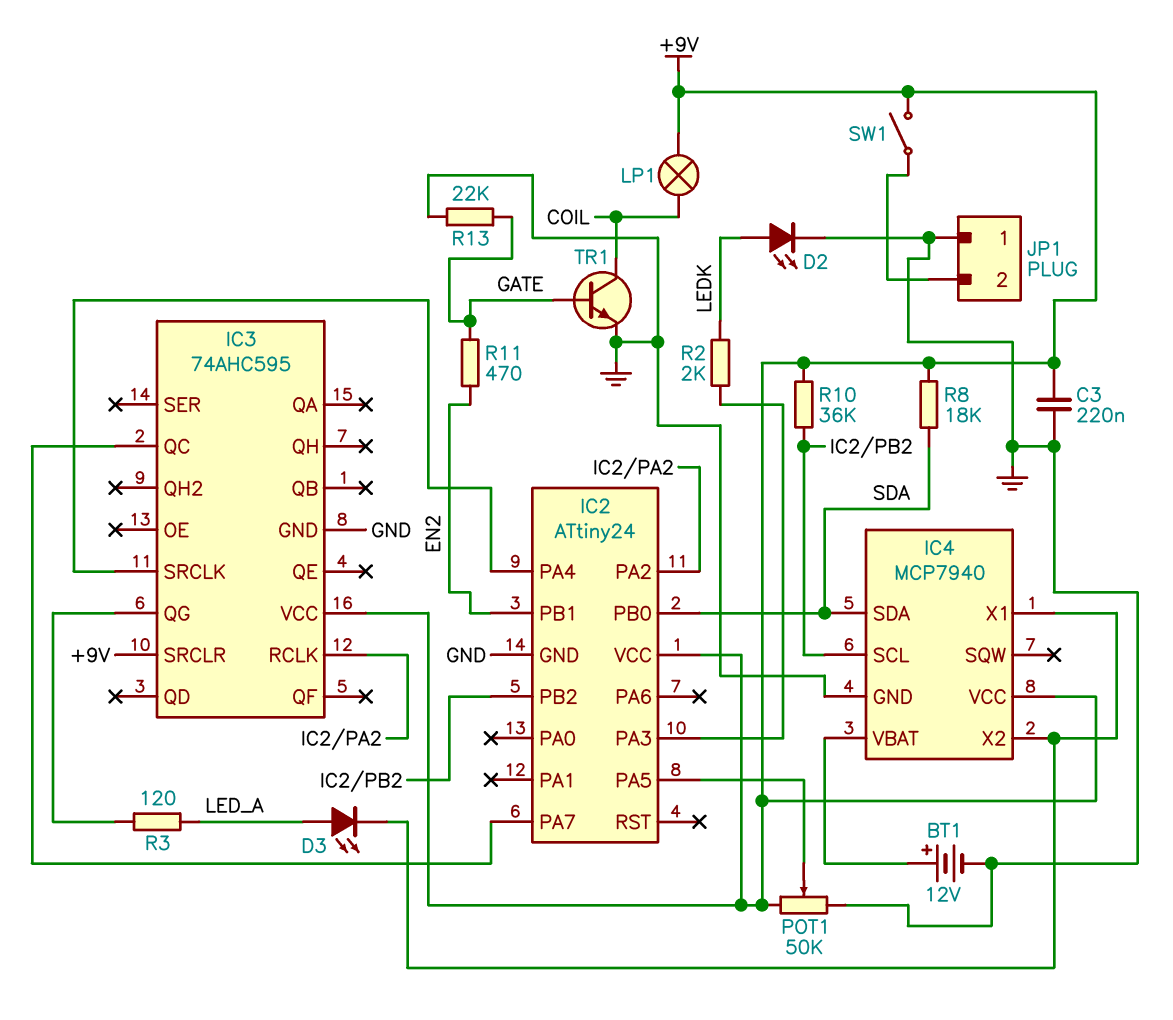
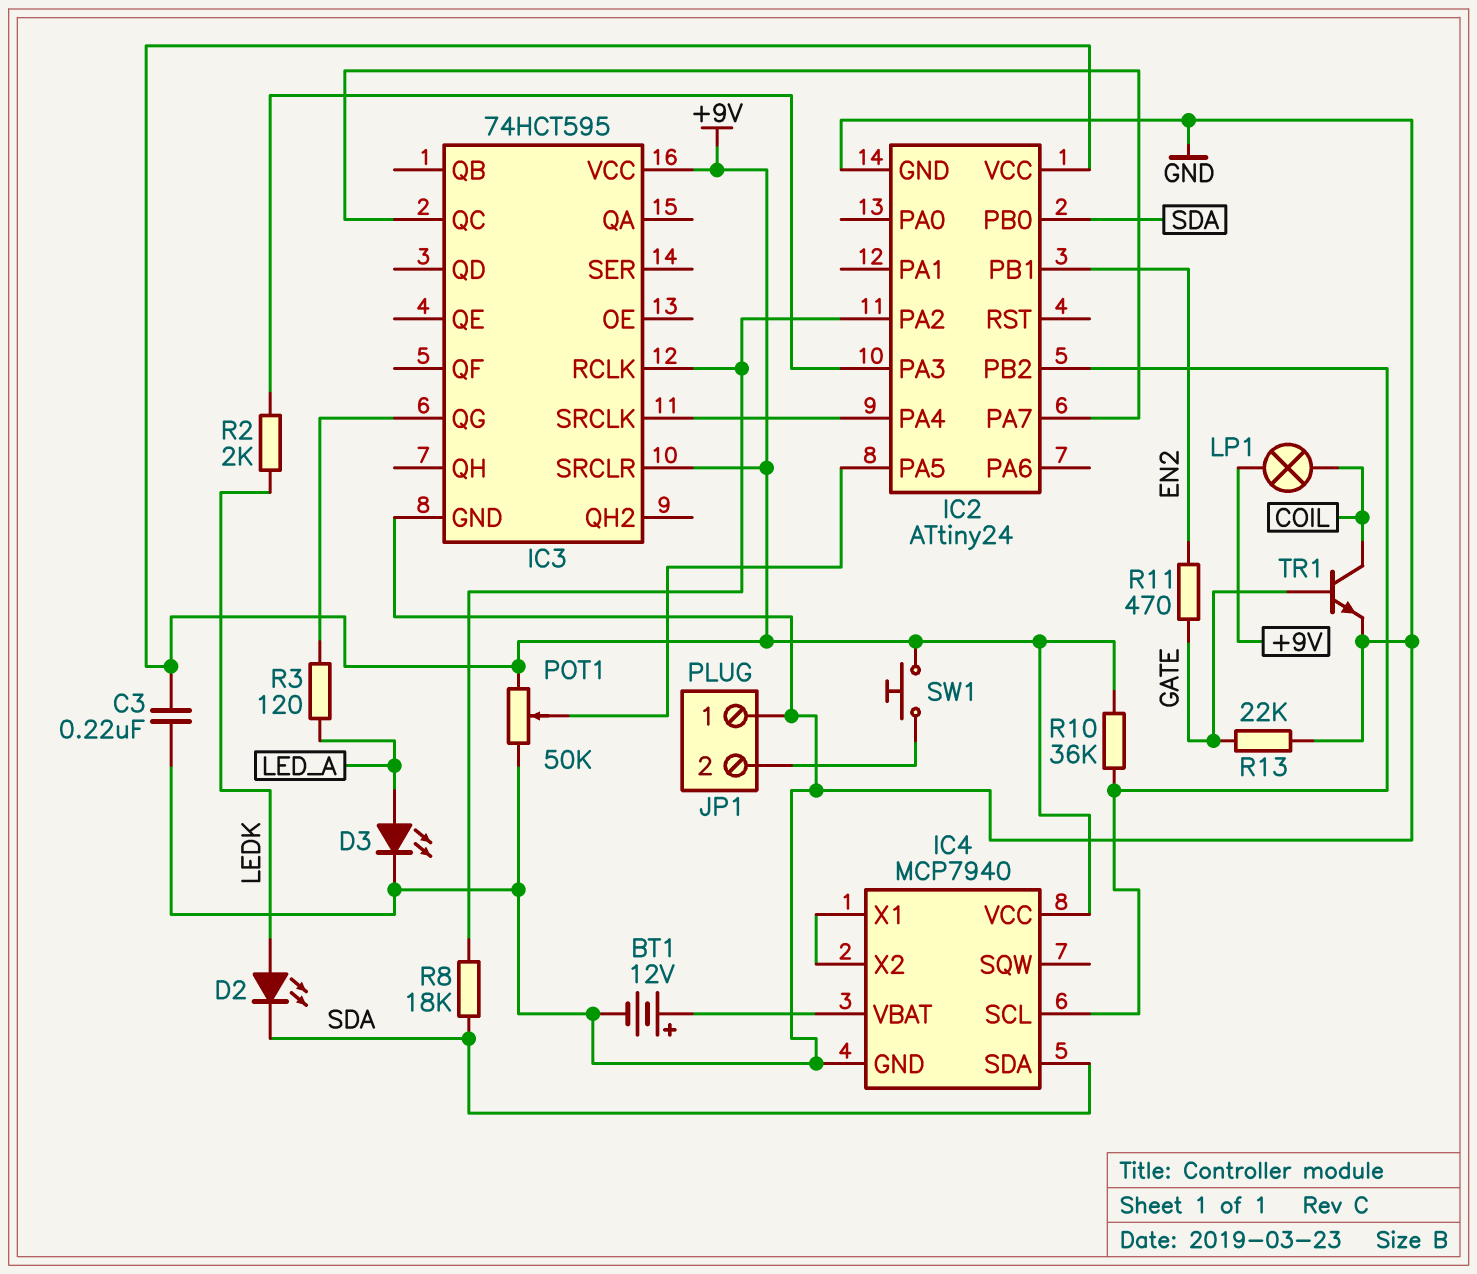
D2: LED (A LEDK, K GND) -> LED (A LEDK, K SDA)
D3: LED (A LED_A, K IC4/X1) -> LED (A LED_A, K GND)
IC3: 74AHC595 -> 74HCT595
R8: 18k (+9V, SDA) -> 18k (IC2/PA2, SDA)
SW1: switch (+9V, JP1/2) -> button (+9V, JP1/2)

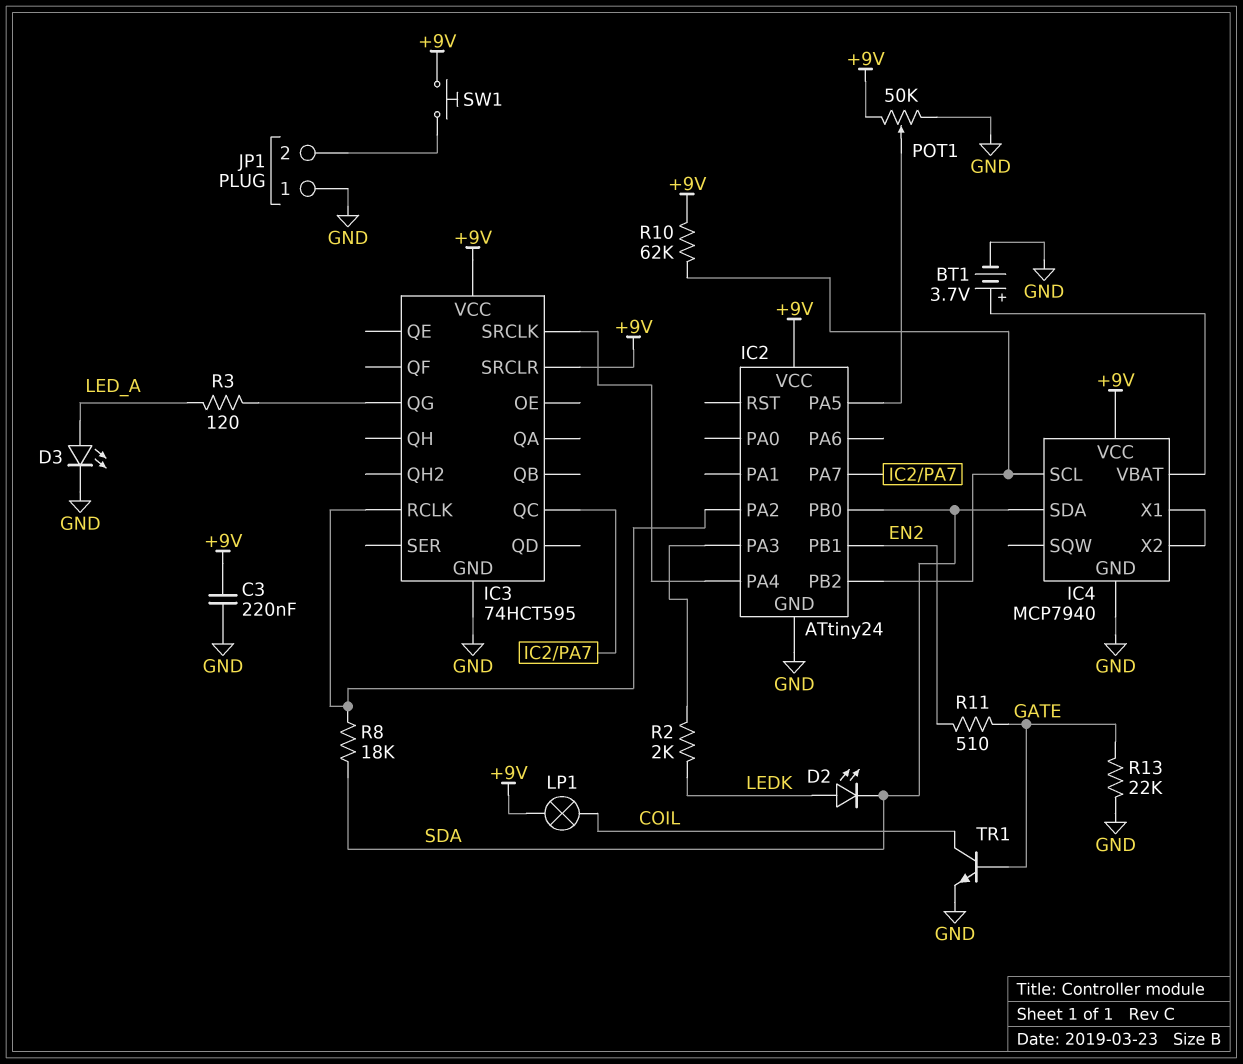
BT1: 12V (plus IC4/VBAT, minus GND) -> 3.7V (plus IC4/VBAT, minus GND)
R10: 36k (+9V, IC2/PB2) -> 62k (+9V, IC2/PB2)
R11: 470 (EN2, GATE) -> 510 (EN2, GATE)

